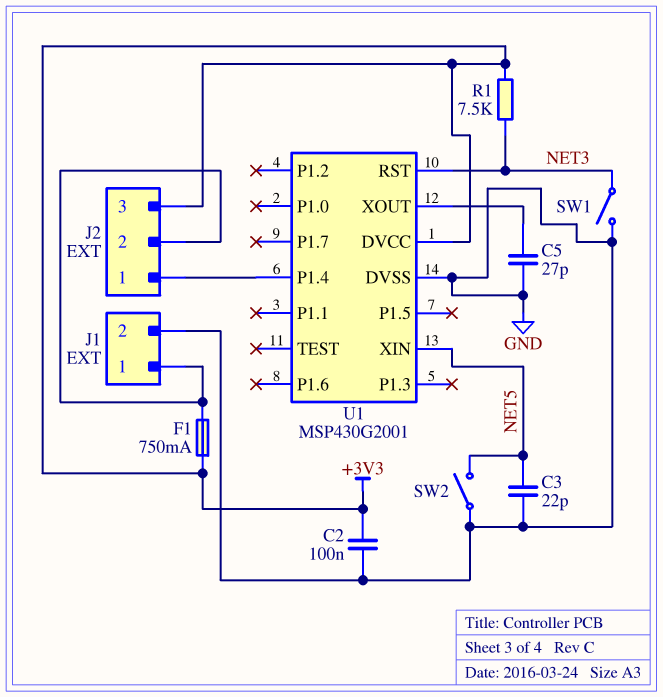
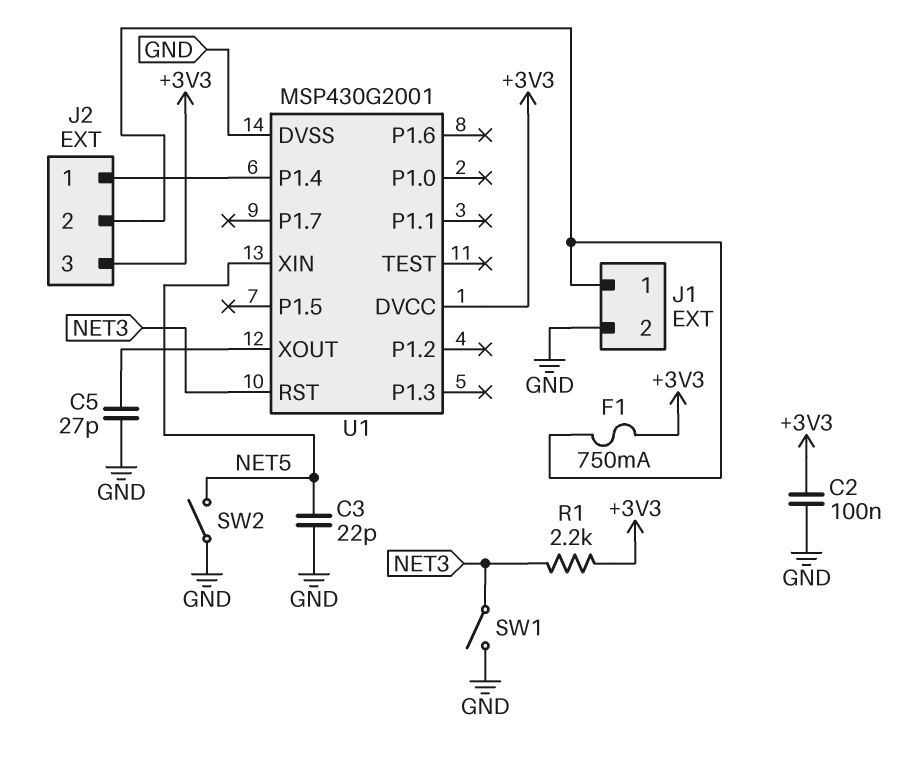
R1: 7.5k (+3V3, NET3) -> 2.2k (+3V3, NET3)

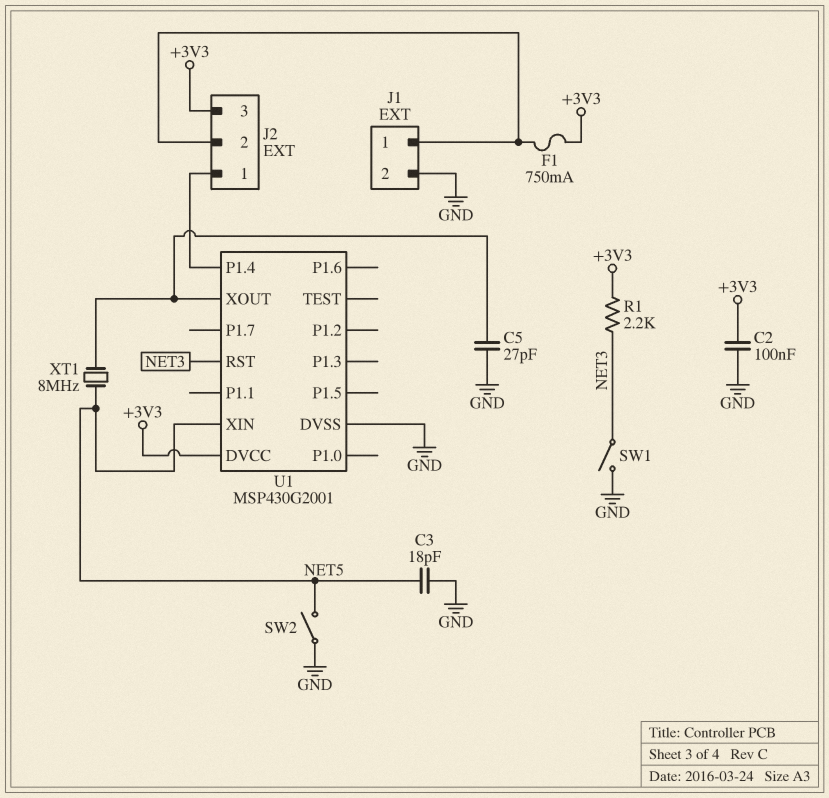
C3: 22pF (GND, NET5) -> 18pF (GND, NET5)
XT1: none -> 8MHz (NET5, U1/XOUT)

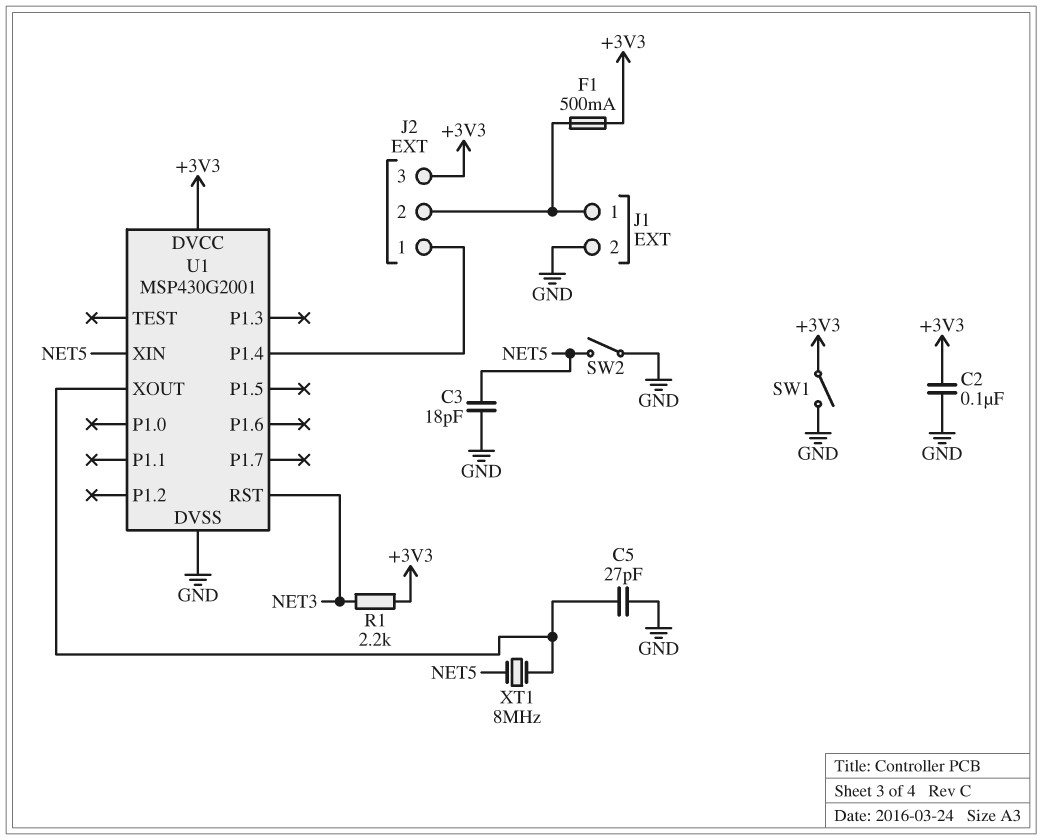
F1: 750mA (+3V3, J1/1) -> 500mA (+3V3, J1/1)
SW1: switch (GND, NET3) -> switch (+3V3, GND)

